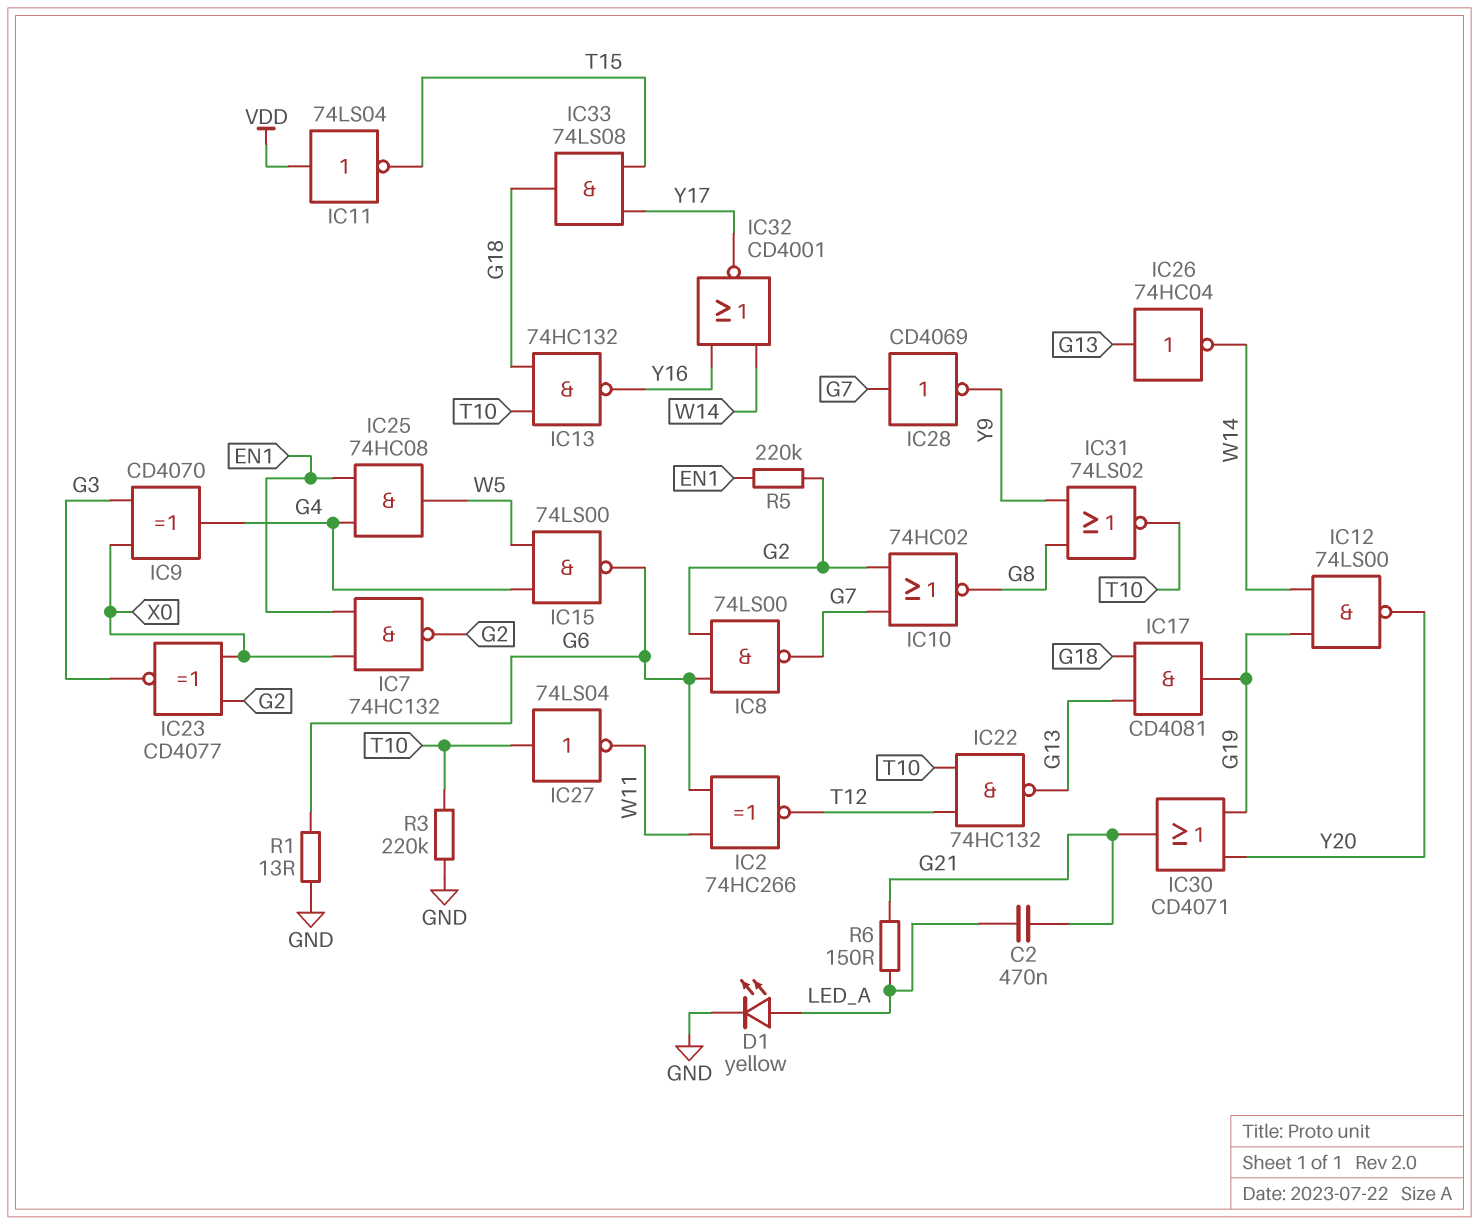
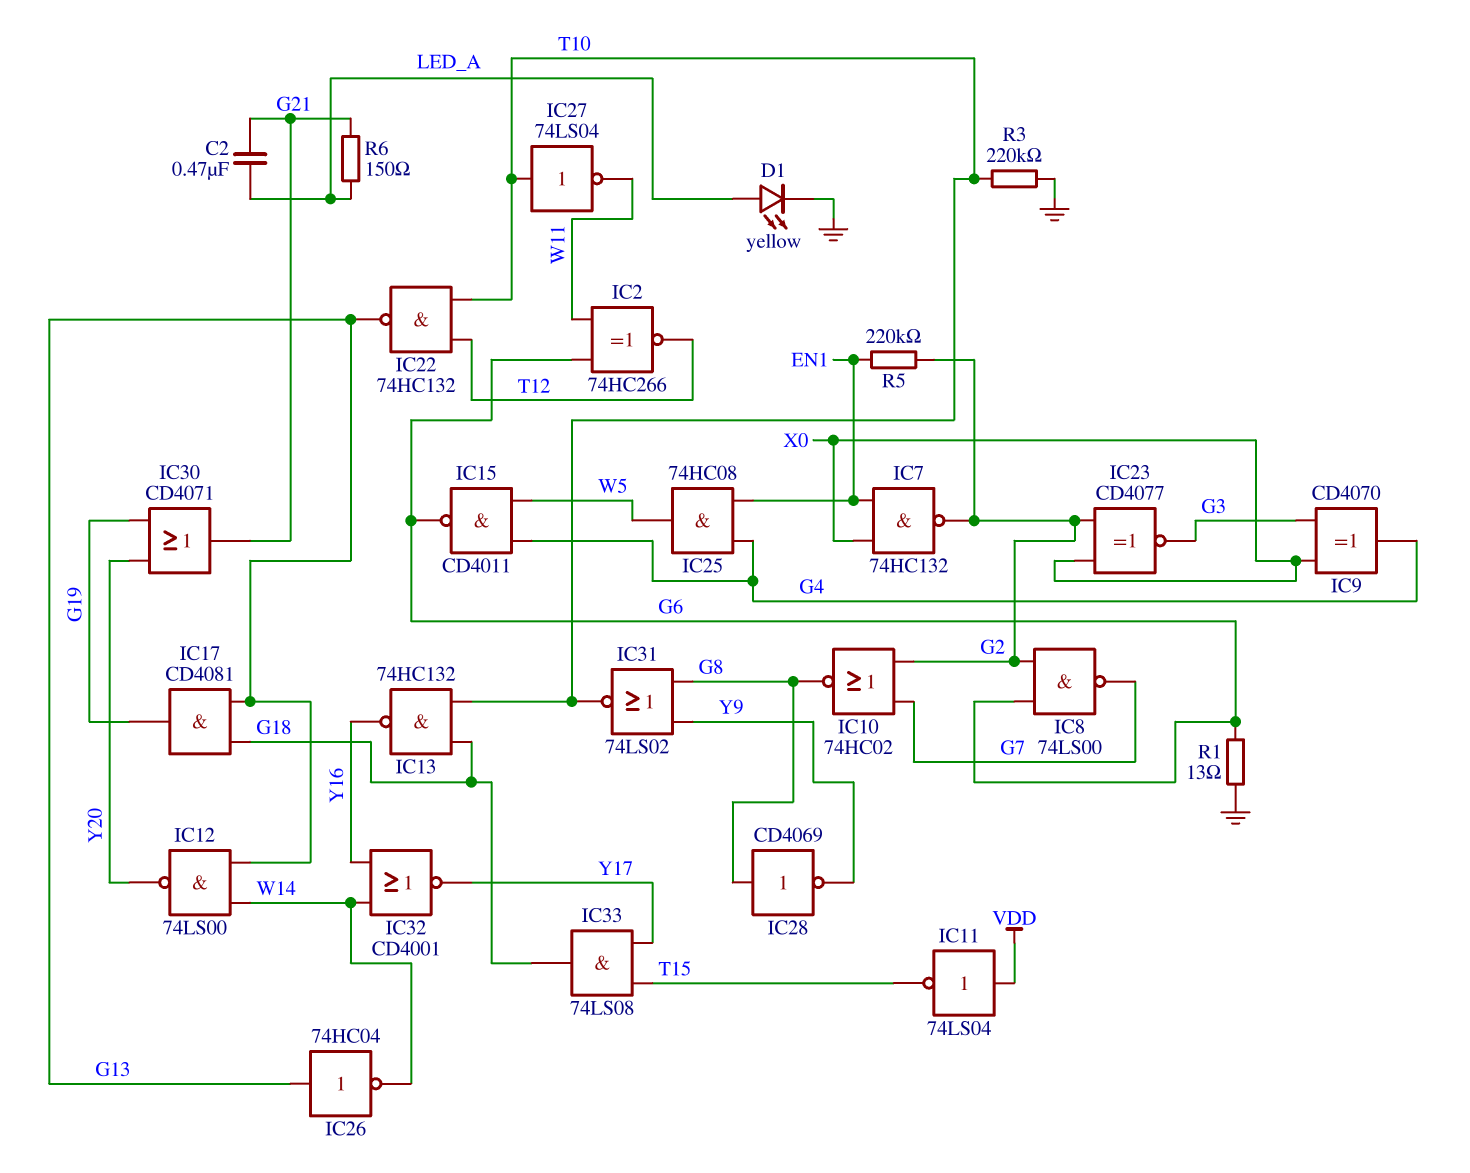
IC12: NAND 74LS00 (in G19, in W14, out Y20) -> NAND 74LS00 (in G13, in W14, out Y20)
IC15: NAND 74LS00 (in G4, in W5, out G6) -> NAND CD4011 (in G4, in W5, out G6)
IC28: NOT CD4069 (in G7, out Y9) -> NOT CD4069 (in G8, out Y9)

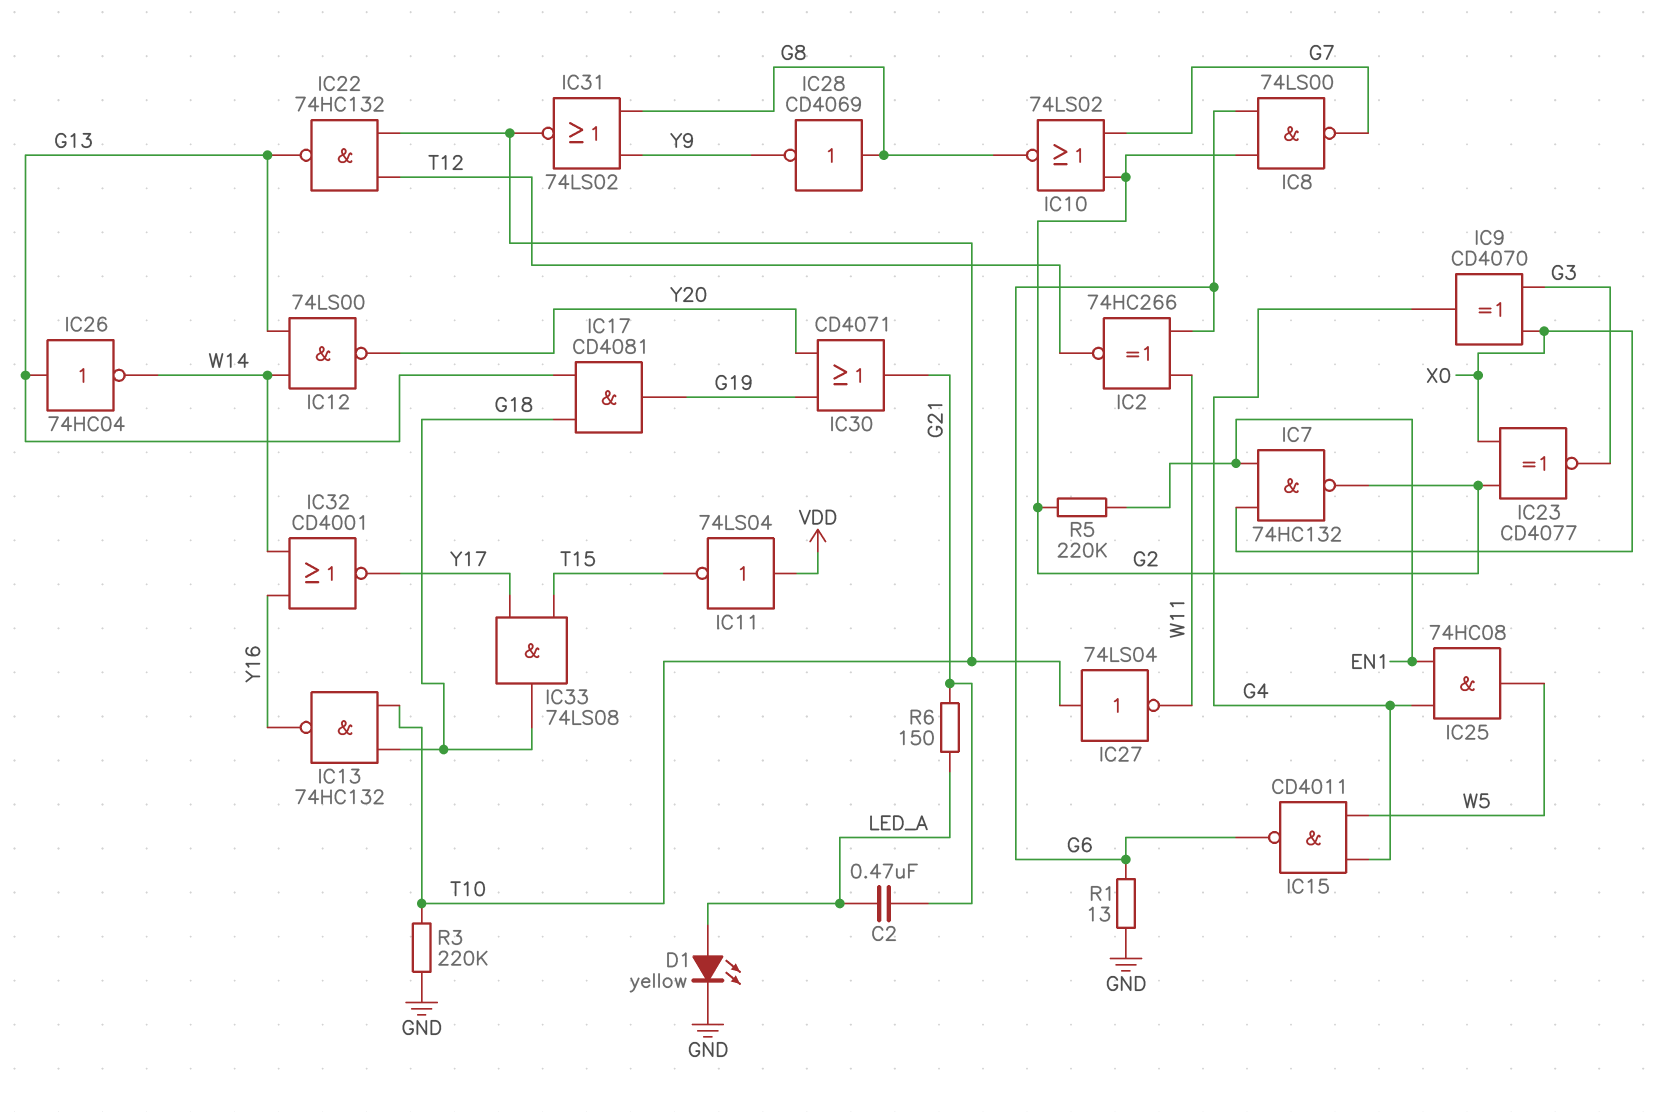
IC10: NOR 74HC02 (in G2, in G7, out G8) -> NOR 74LS02 (in G2, in G7, out G8)

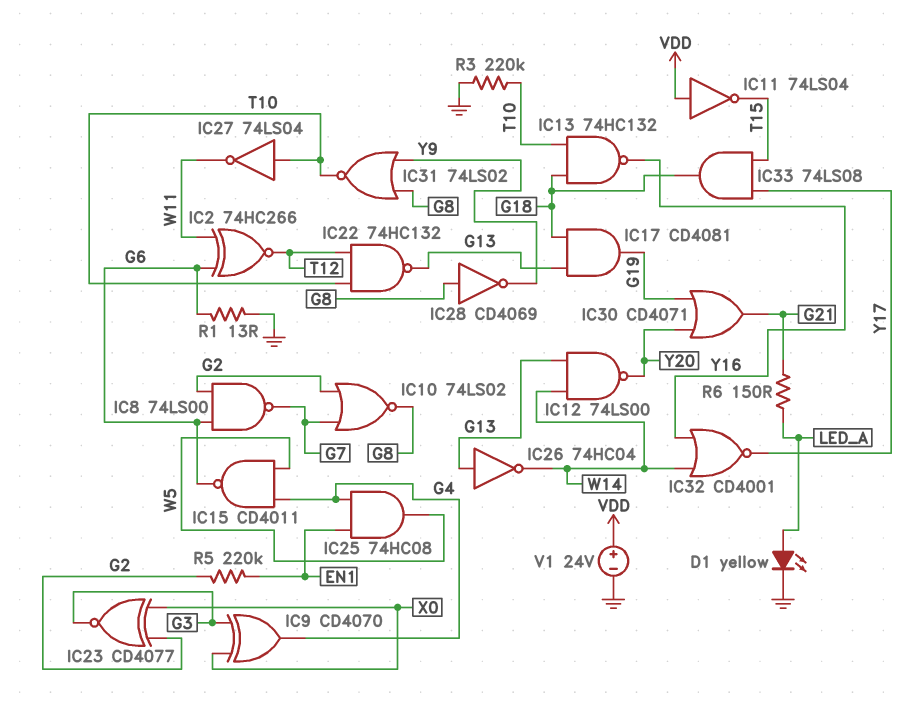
C2: 470nF (G21, LED_A) -> none
IC7: NAND 74HC132 (in EN1, in X0, out G2) -> none
V1: none -> 24V (plus VDD, minus GND)

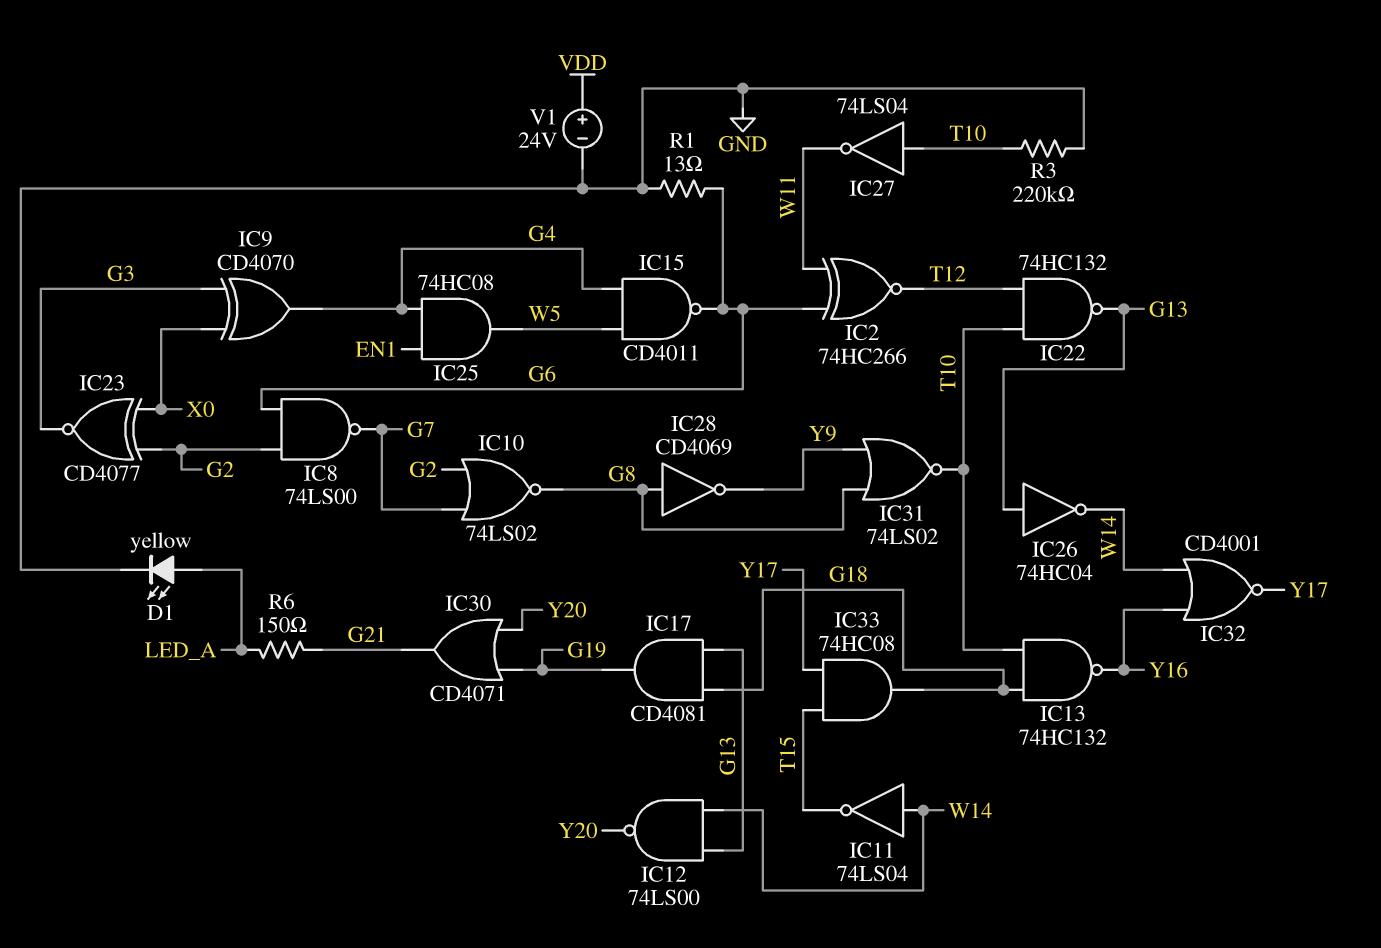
IC11: NOT 74LS04 (in VDD, out T15) -> NOT 74LS04 (in W14, out T15)
IC33: AND 74LS08 (in T15, in Y17, out G18) -> AND 74HC08 (in T15, in Y17, out G18)
R5: 220k (EN1, G2) -> none

